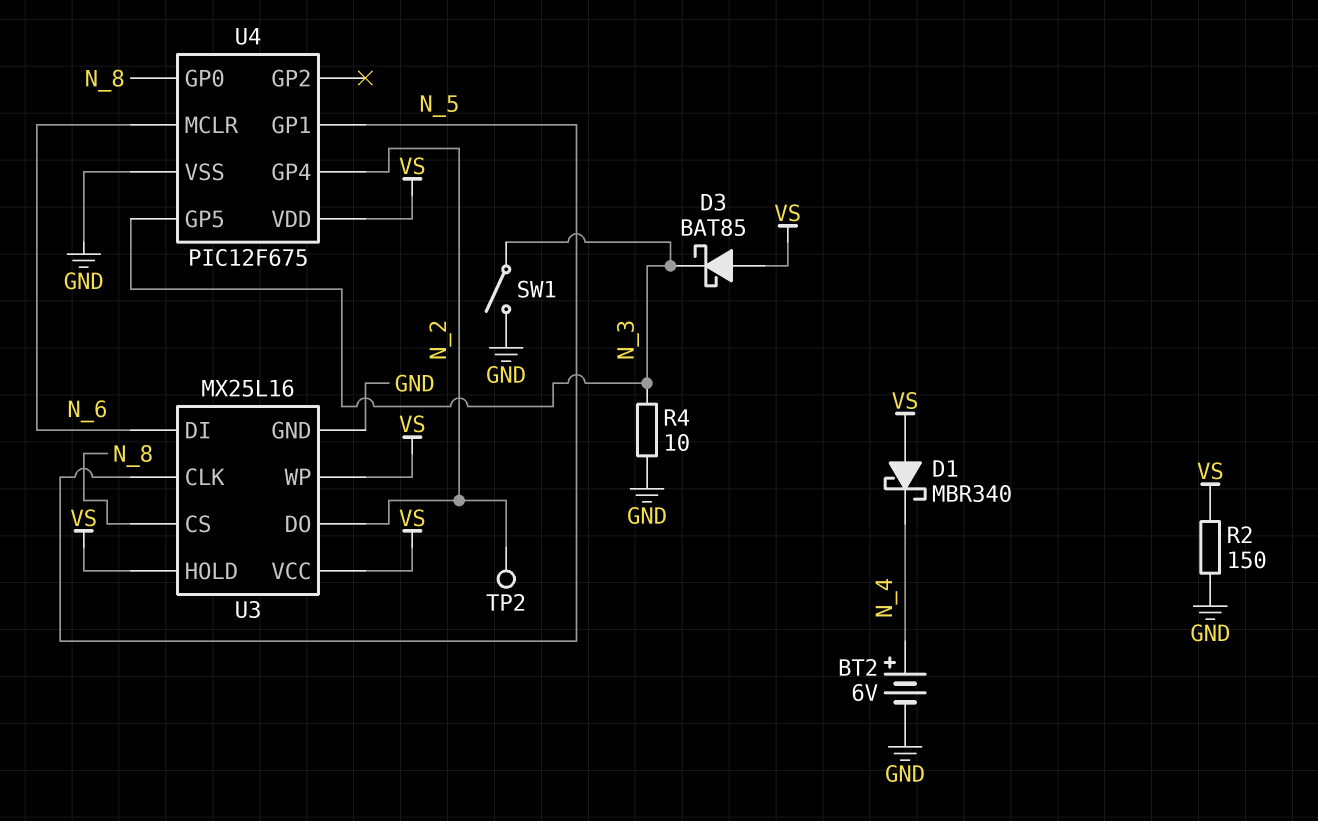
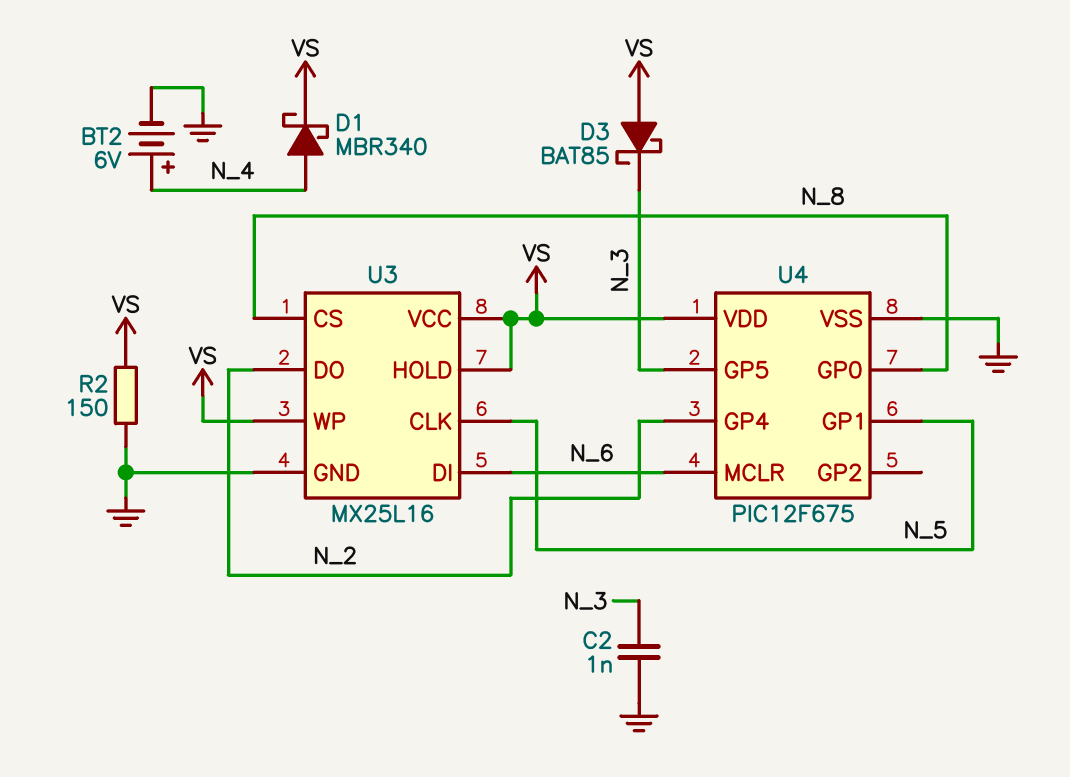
C2: none -> 1nF (GND, N_3)
D1: schottky MBR340 (A VS, K N_4) -> schottky MBR340 (A N_4, K VS)
R4: 10 (GND, N_3) -> none
SW1: switch (GND, N_3) -> none
TP2: test point (N_2) -> none

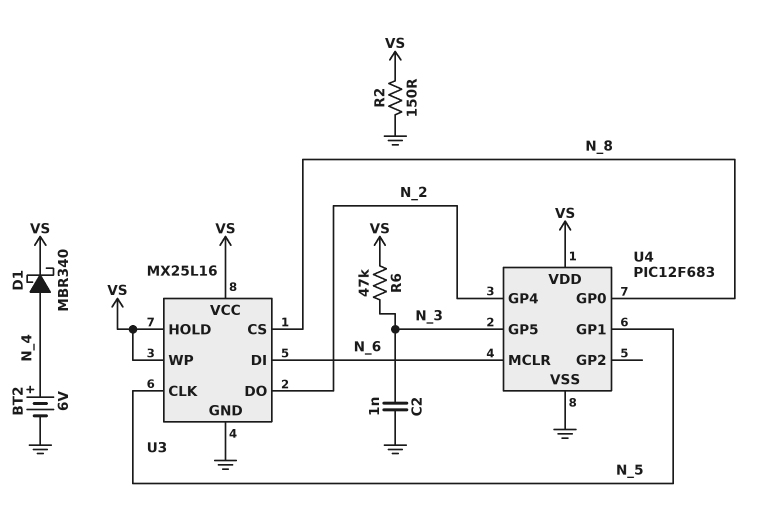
D3: schottky BAT85 (A VS, K N_3) -> none
R6: none -> 47k (N_3, VS)
U4: PIC12F675 -> PIC12F683

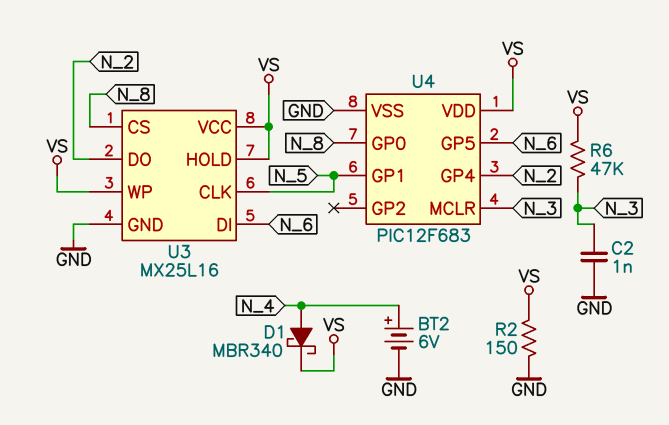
U4 pin GP5: N_3 -> N_6
U4 pin MCLR: N_6 -> N_3

